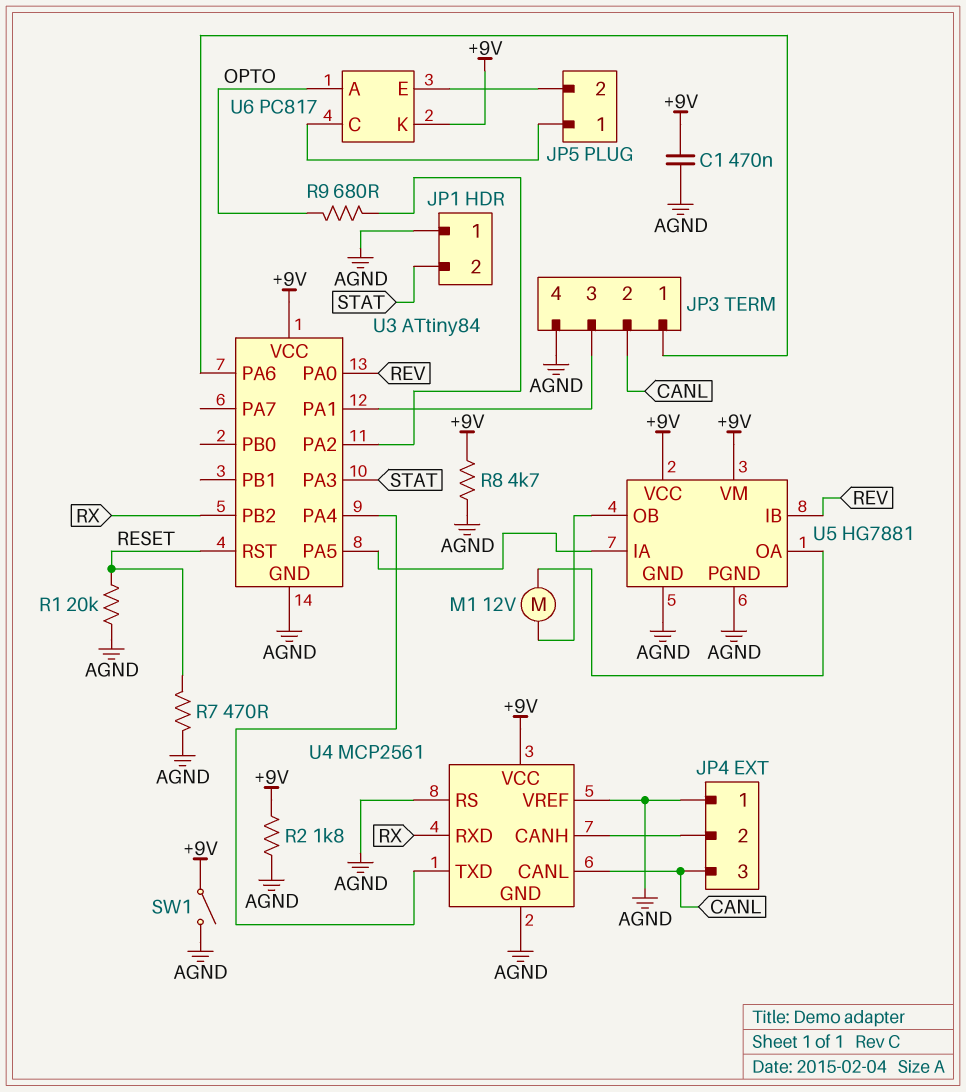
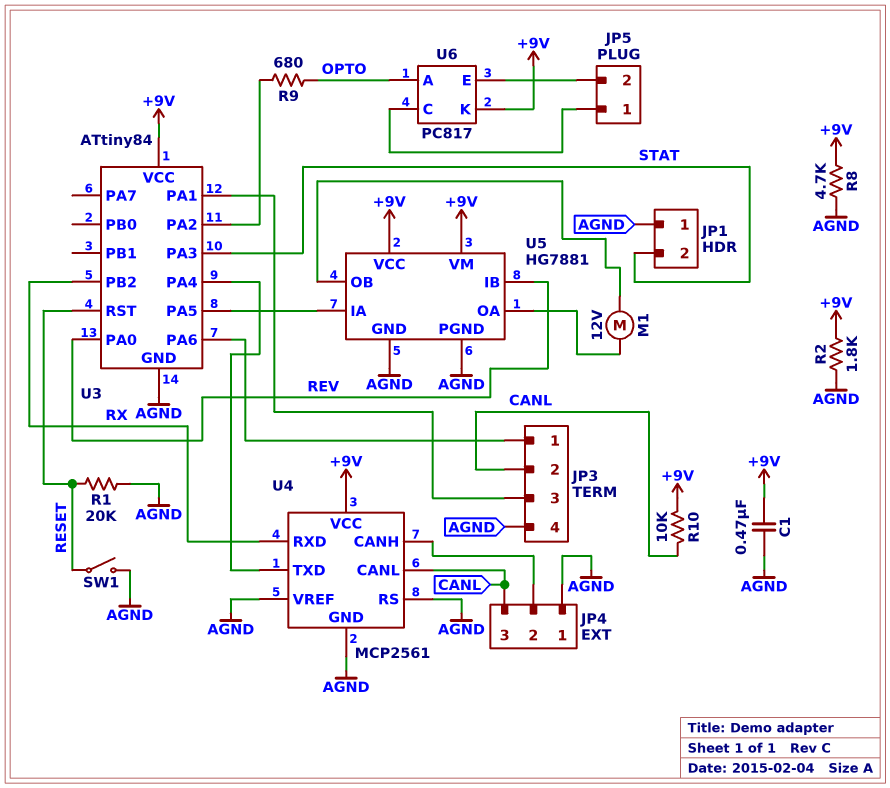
R7: 470 (AGND, RESET) -> none
R10: none -> 10k (+9V, CANL)
SW1: switch (+9V, AGND) -> switch (AGND, RESET)

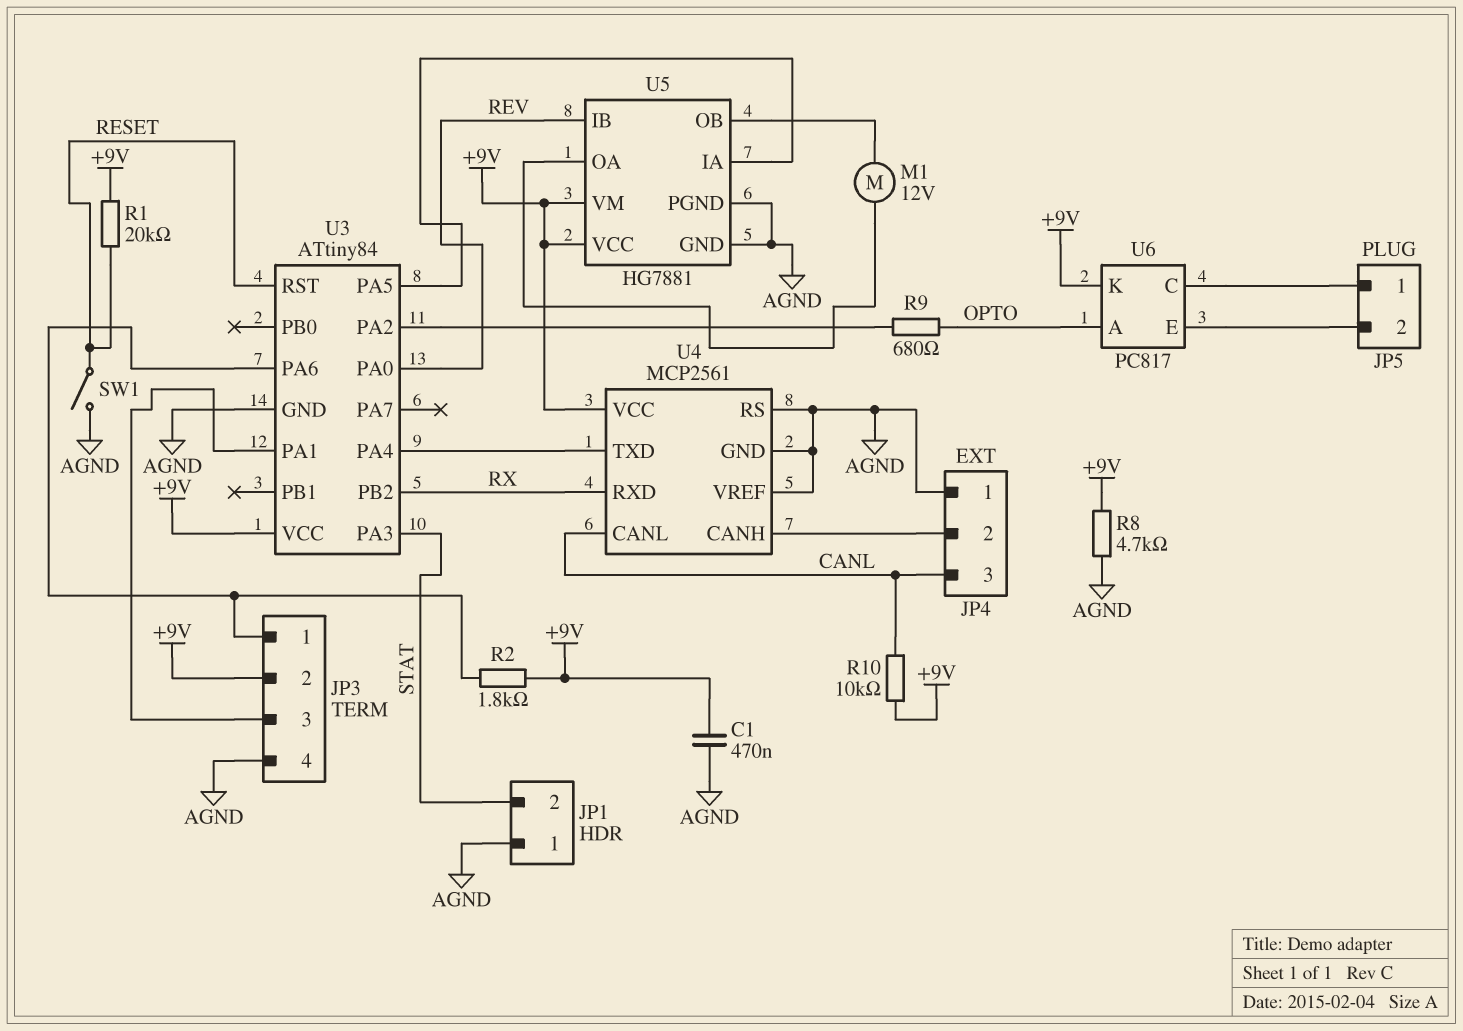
JP3 pin 2: CANL -> +9V
R1: 20k (AGND, RESET) -> 20k (+9V, RESET)
R2: 1.8k (+9V, AGND) -> 1.8k (+9V, JP3/1)

